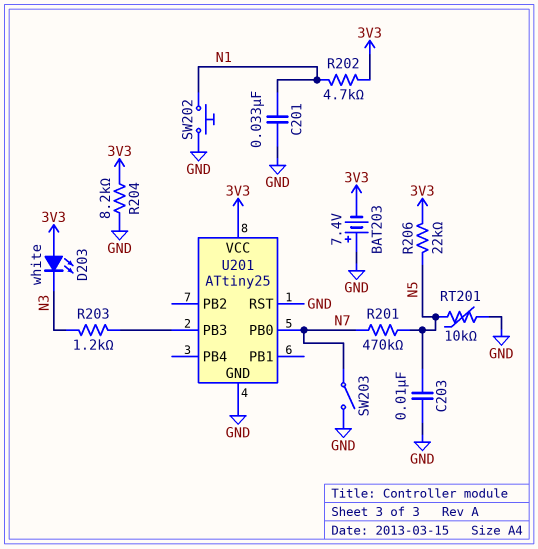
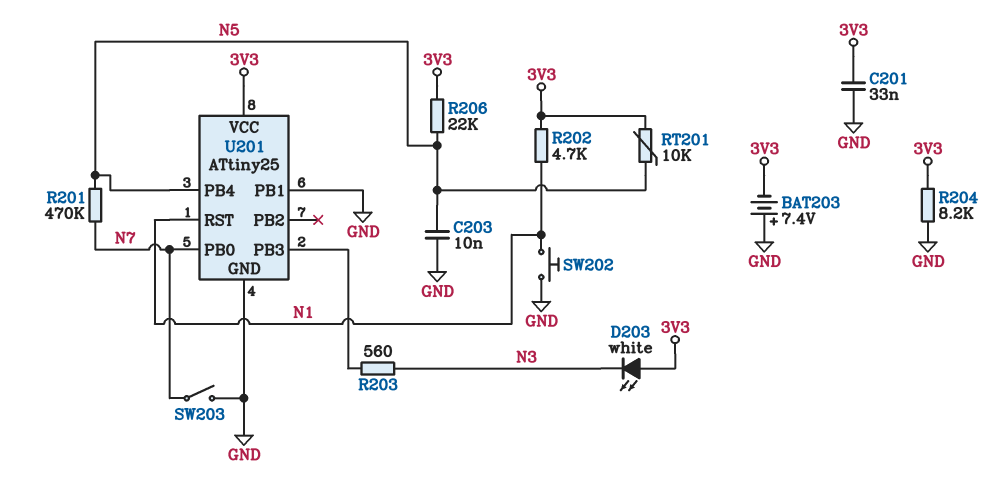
C201: 33nF (GND, N1) -> 33nF (3V3, GND)
R203: 1.2k (N3, U201/PB3) -> 560 (N3, U201/PB3)
RT201: 10k (GND, N5) -> 10k (3V3, N5)
U201 pin PB1: none -> GND
U201 pin PB4: none -> N5
U201 pin RST: GND -> N1

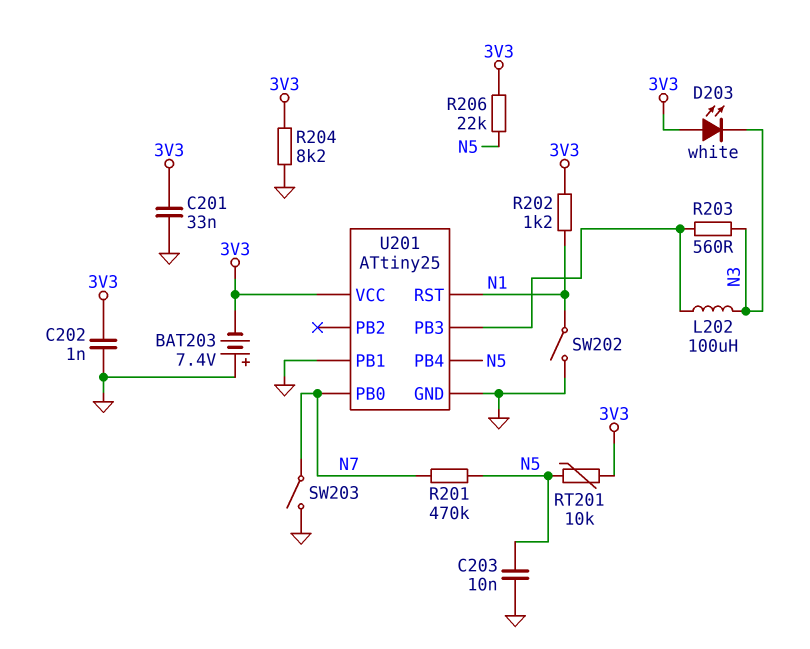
C202: none -> 1nF (3V3, GND)
L202: none -> 100uH (N3, U201/PB3)
R202: 4.7k (3V3, N1) -> 1.2k (3V3, N1)
SW202: button (GND, N1) -> switch (GND, N1)

